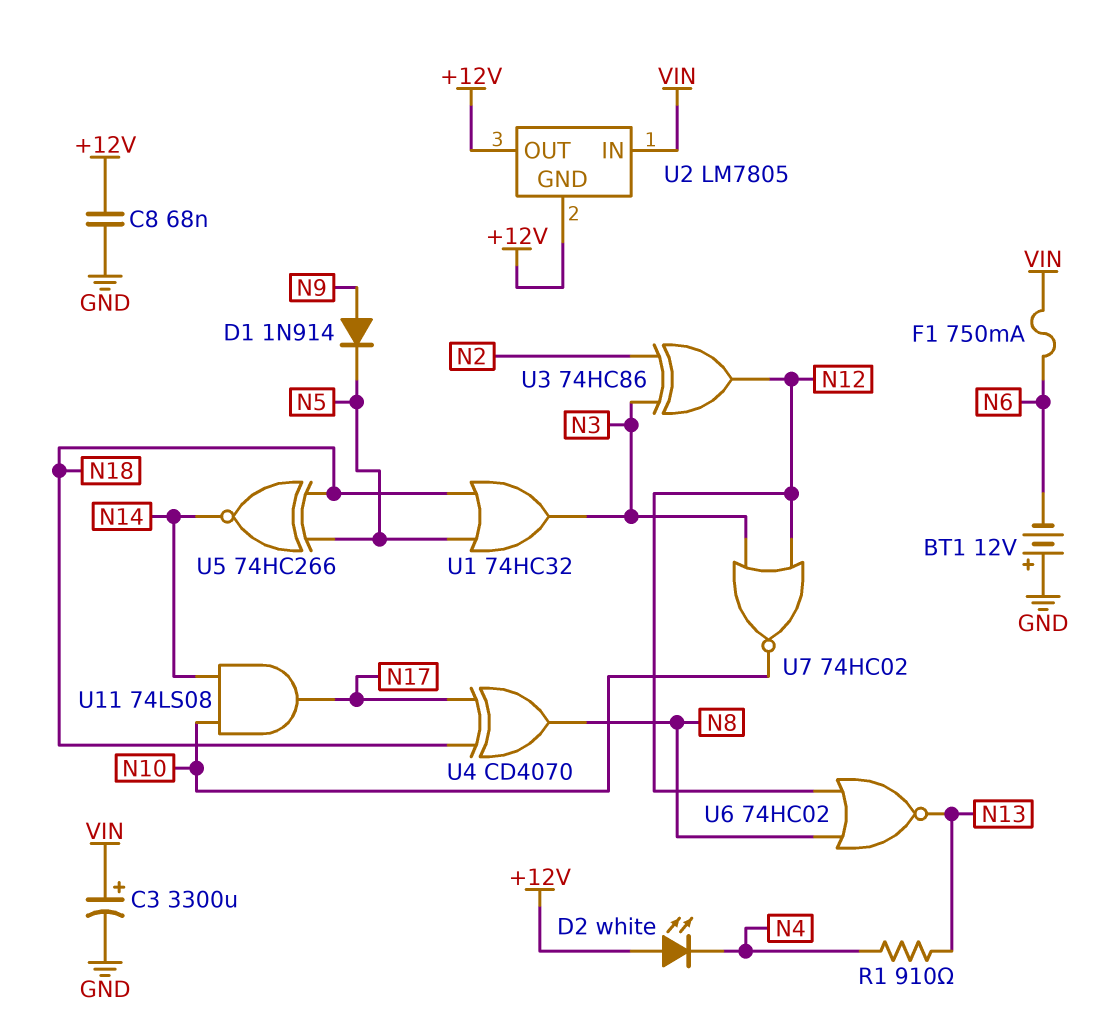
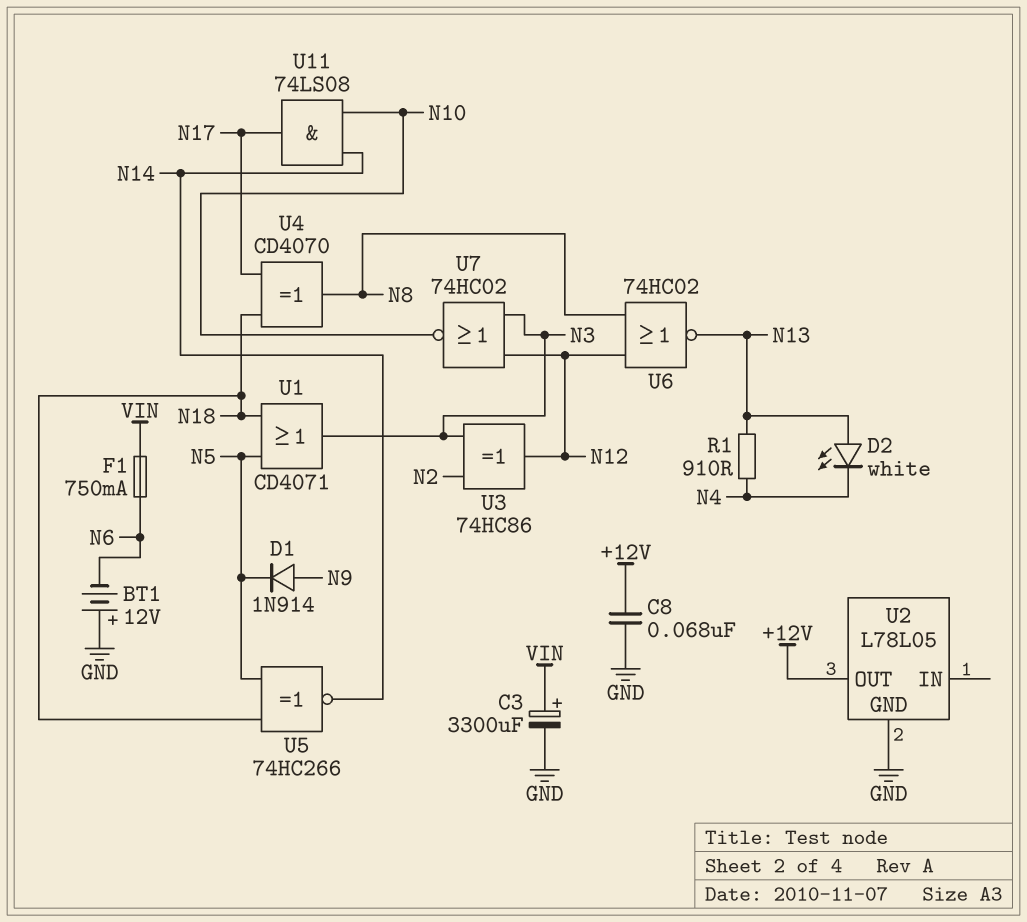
D2: LED white (A +12V, K N4) -> LED white (A N13, K N4)
U1: OR 74HC32 (in N5, in N18, out N3) -> OR CD4071 (in N5, in N18, out N3)
U2: LM7805 -> L78L05
U2 pin GND: +12V -> GND
U2 pin IN: VIN -> none

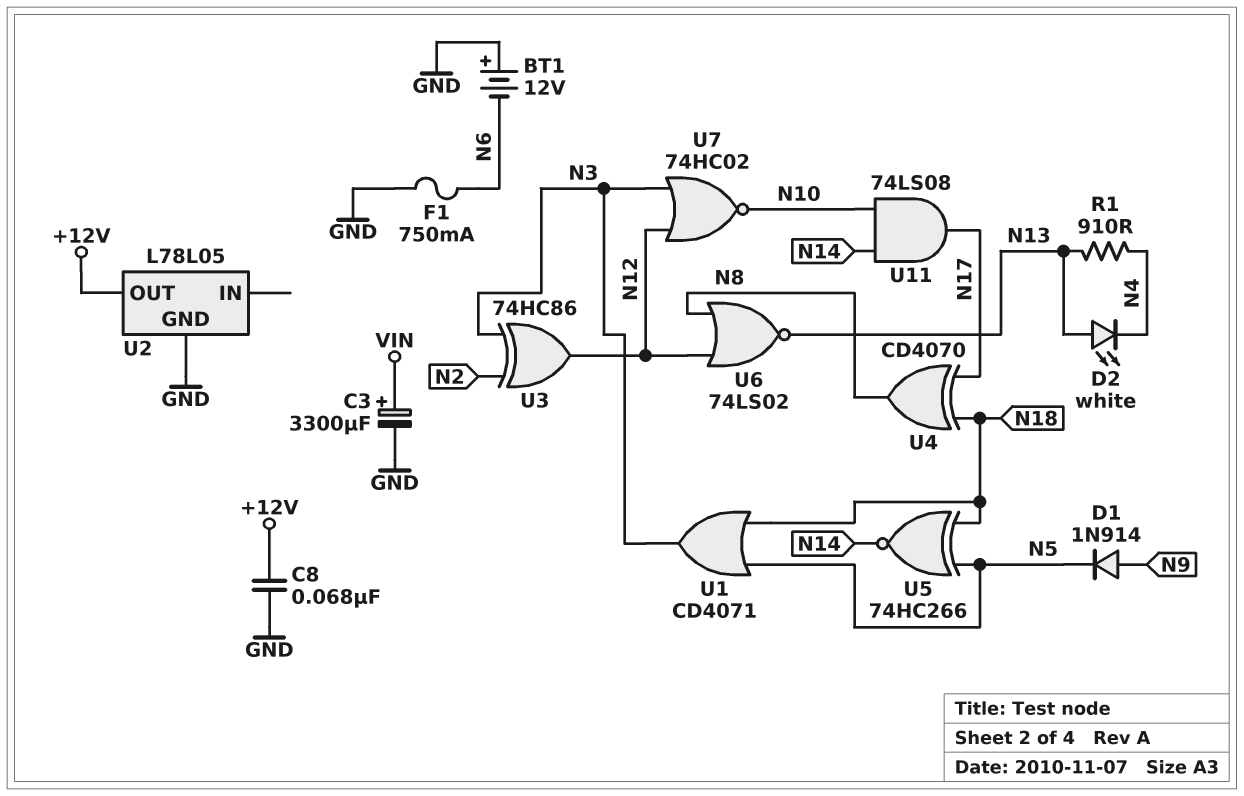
F1: 750mA (N6, VIN) -> 750mA (GND, N6)
U6: NOR 74HC02 (in N8, in N12, out N13) -> NOR 74LS02 (in N8, in N12, out N13)

